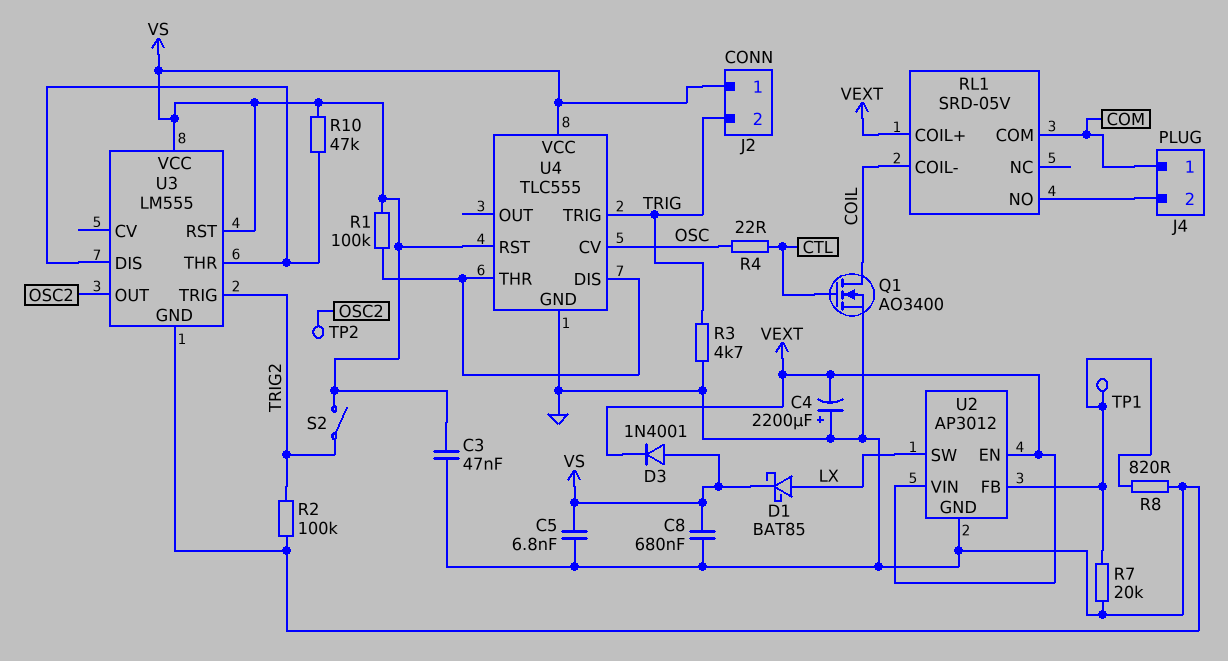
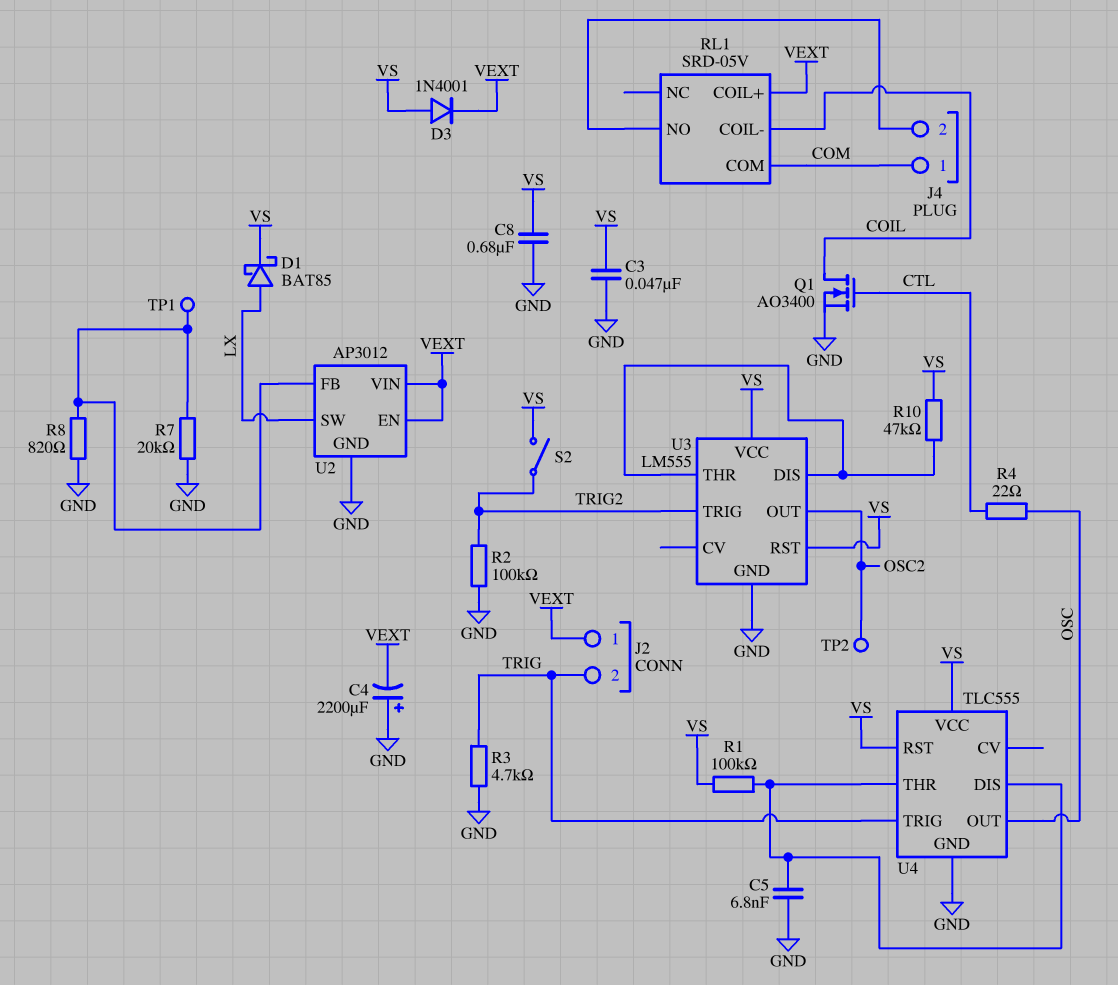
C5: 6.8nF (GND, VS) -> 6.8nF (GND, U4/DIS)
J2 pin 1: VS -> VEXT
U4 pin CV: OSC -> none
U4 pin OUT: none -> OSC

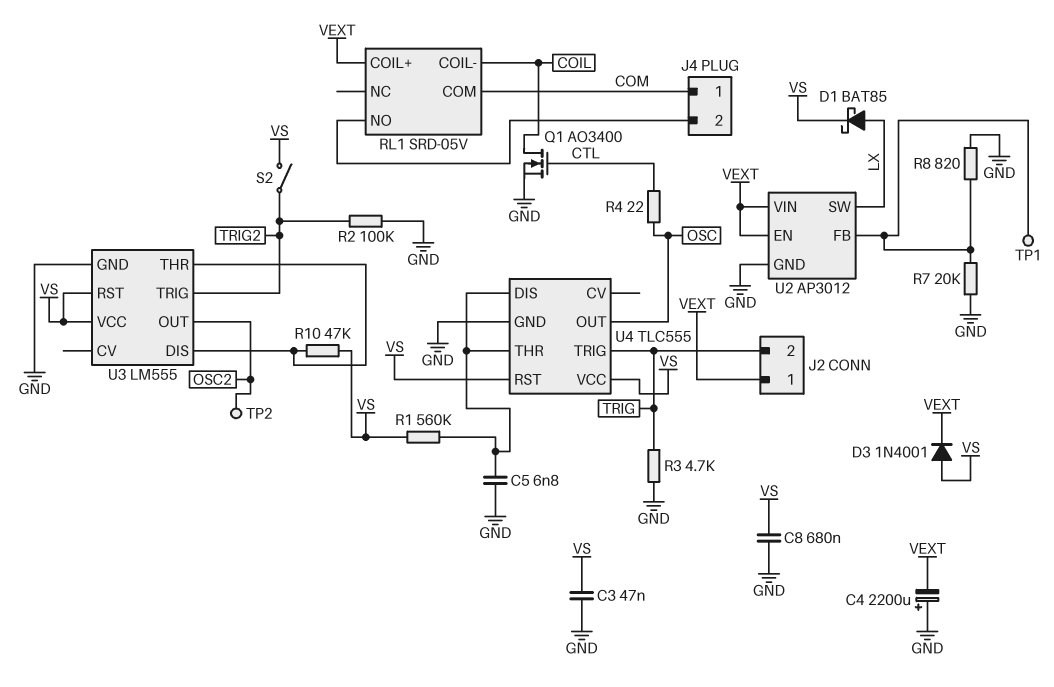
R1: 100k (U4/DIS, VS) -> 560k (U4/DIS, VS)

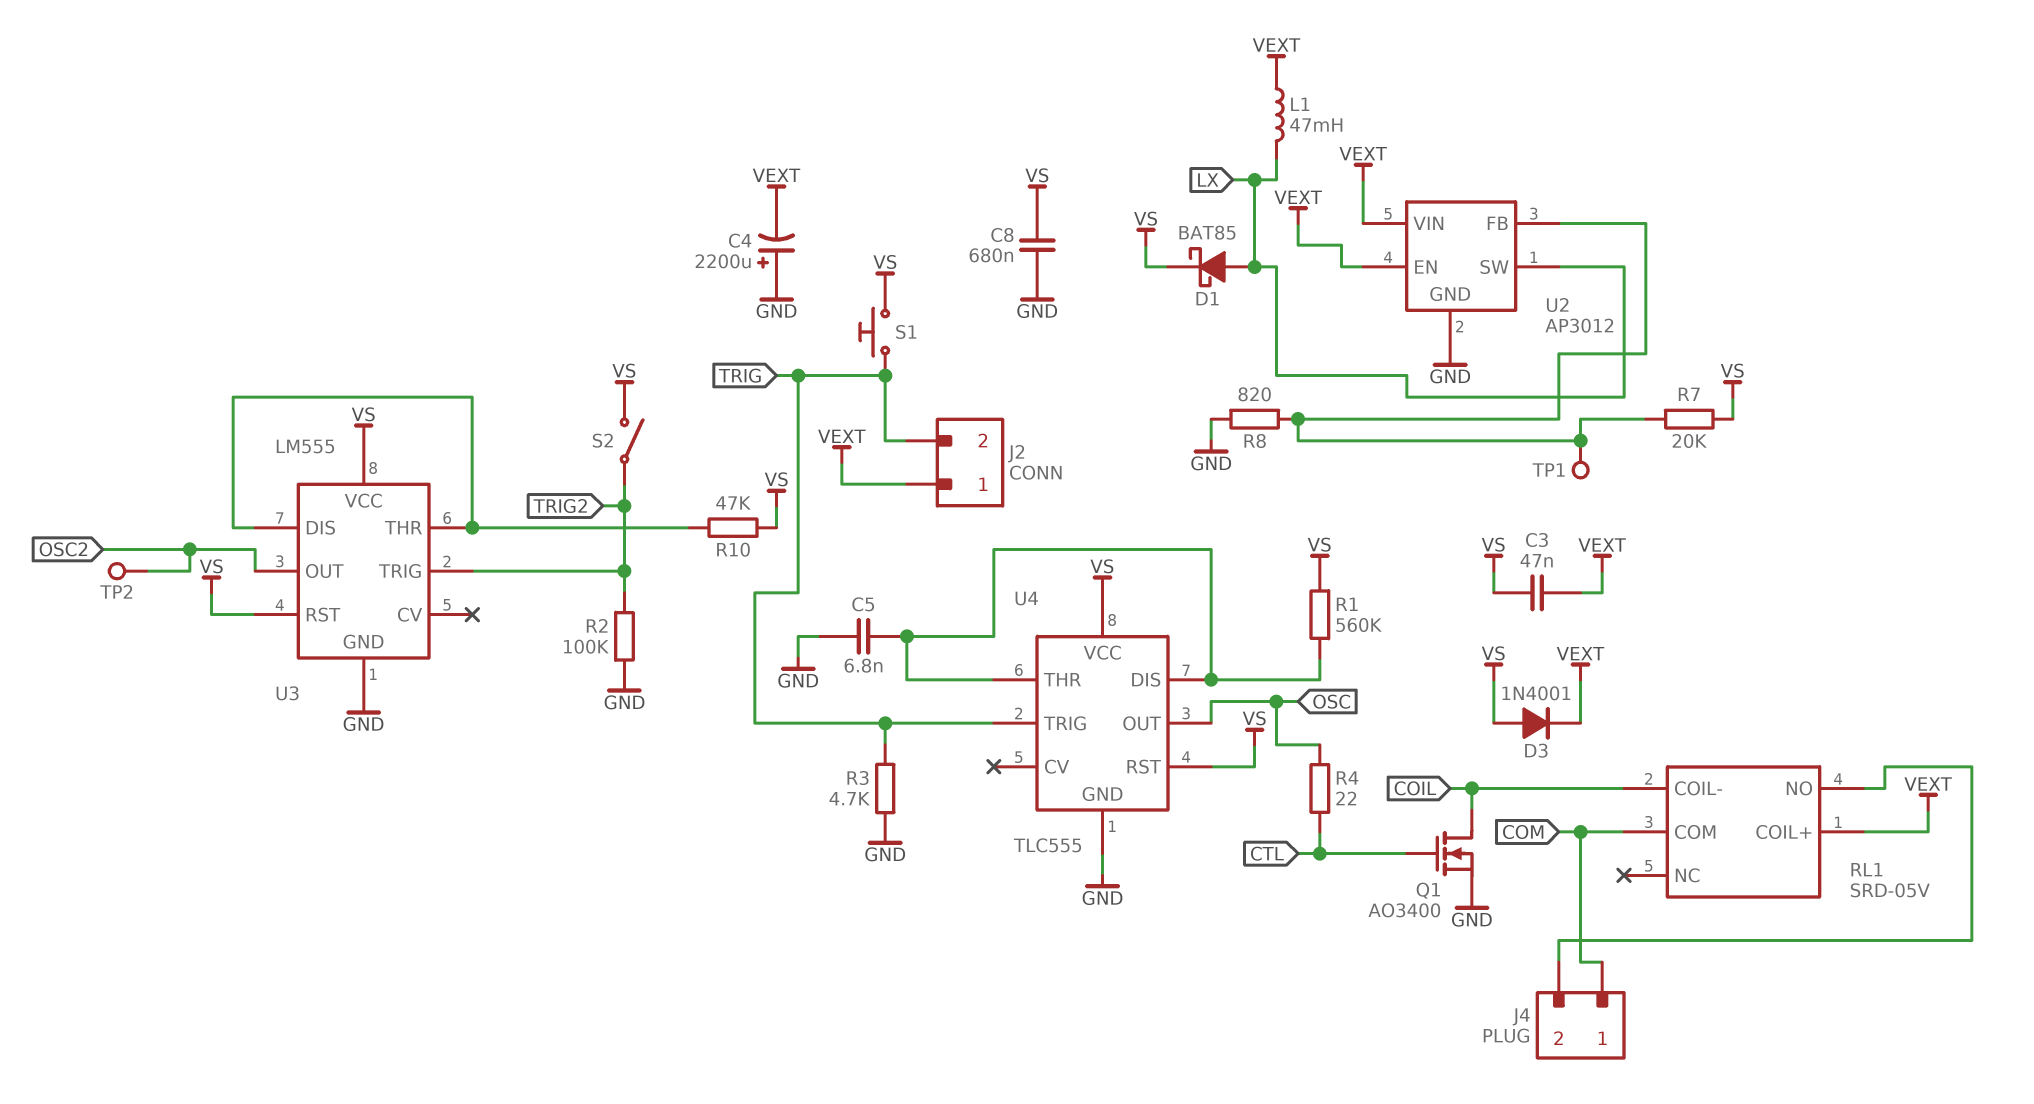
C3: 47nF (GND, VS) -> 47nF (VEXT, VS)
L1: none -> 47mH (LX, VEXT)
R7: 20k (GND, U2/FB) -> 20k (U2/FB, VS)
S1: none -> button (TRIG, VS)

